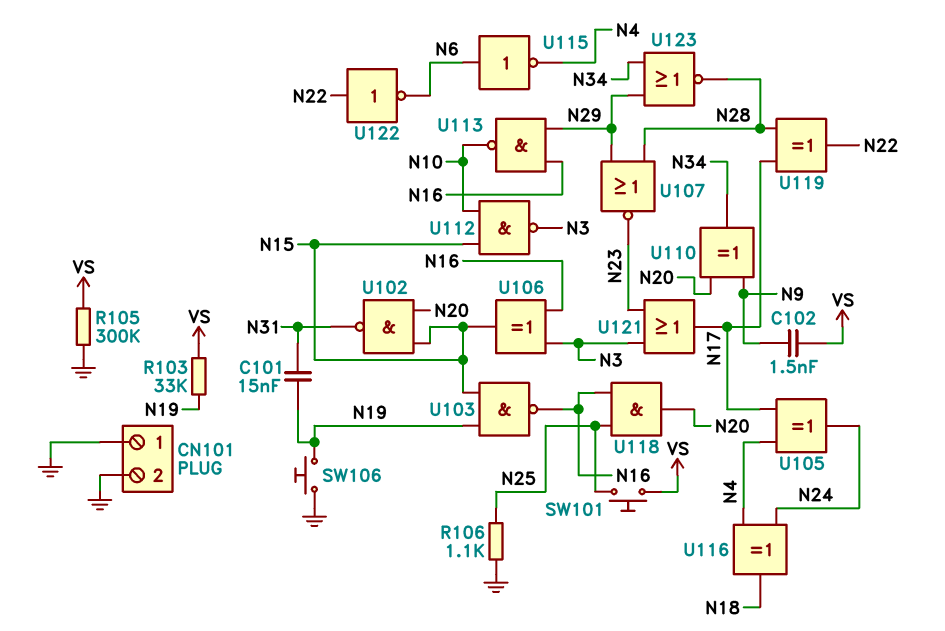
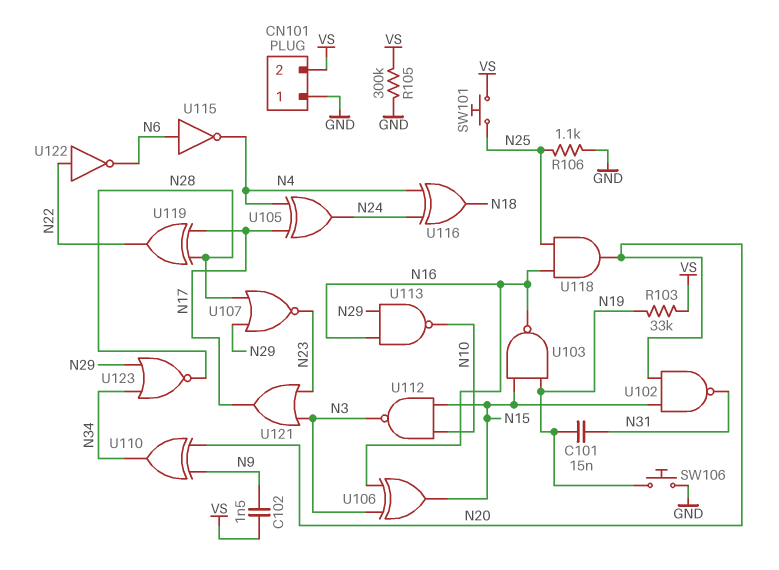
CN101 pin 2: GND -> VS

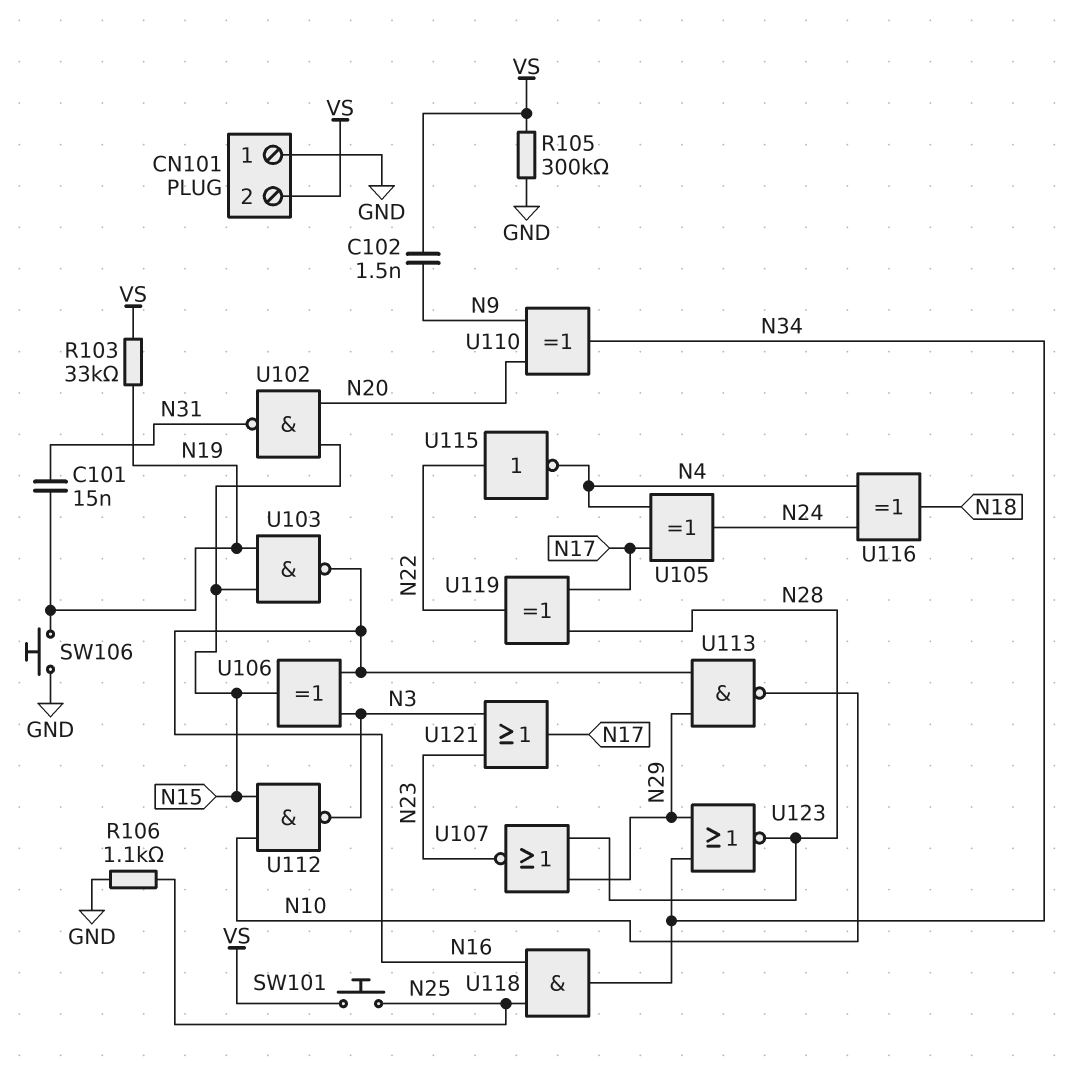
U115: NOT (in N6, out N4) -> NOT (in N22, out N4)
U118: AND (in N16, in N25, out N20) -> AND (in N16, in N25, out N34)
U122: NOT (in N22, out N6) -> none

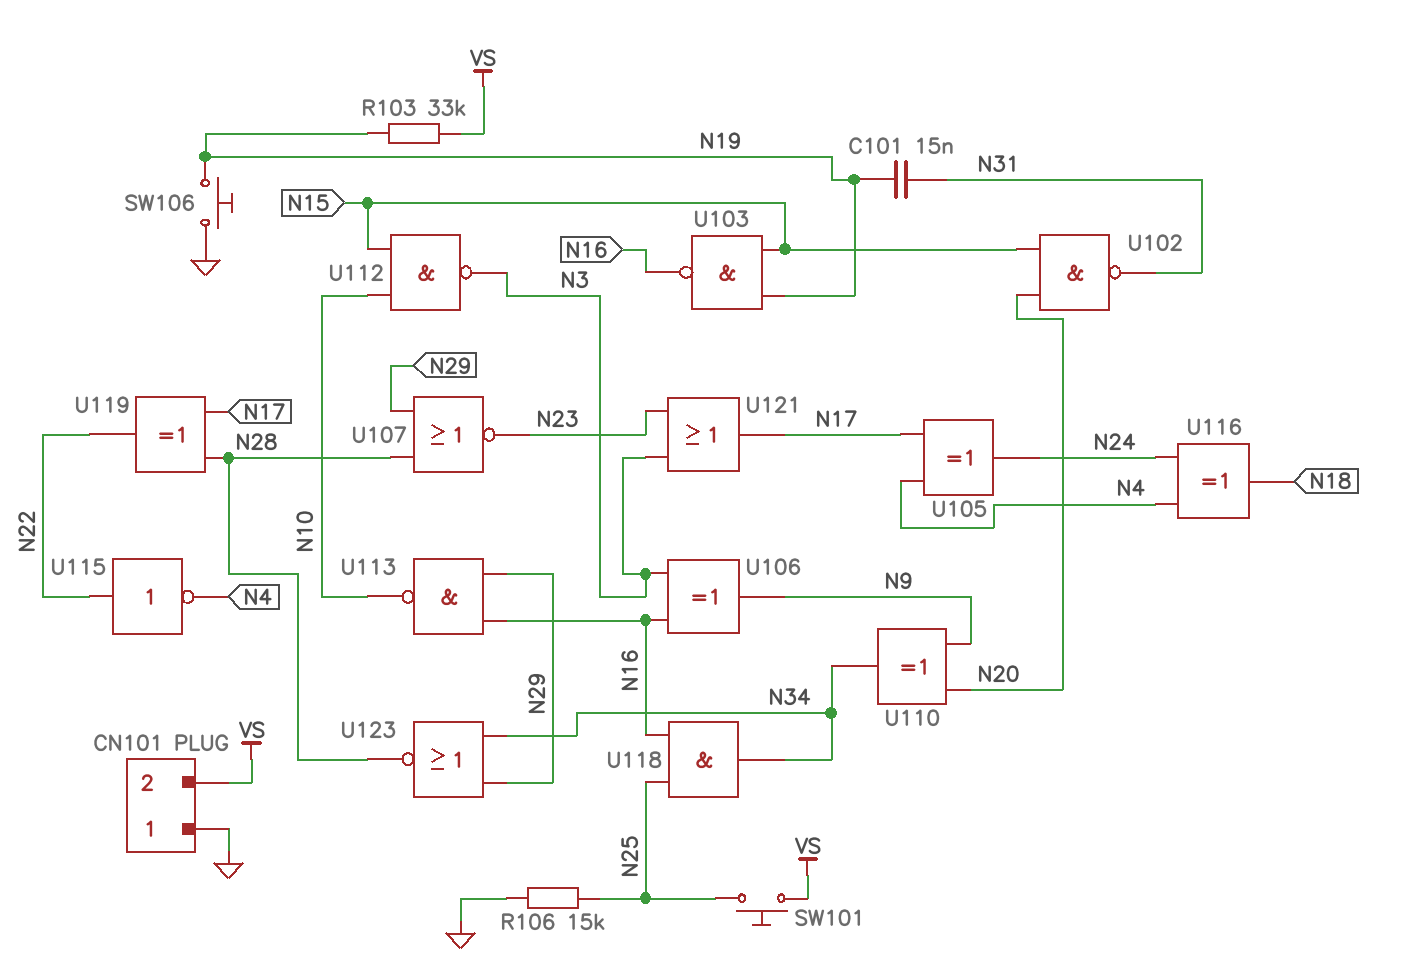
C102: 1.5nF (N9, VS) -> none
R105: 300k (GND, VS) -> none
R106: 1.1k (GND, N25) -> 15k (GND, N25)
U106: XOR (in N3, in N16, out N15) -> XOR (in N3, in N16, out N9)

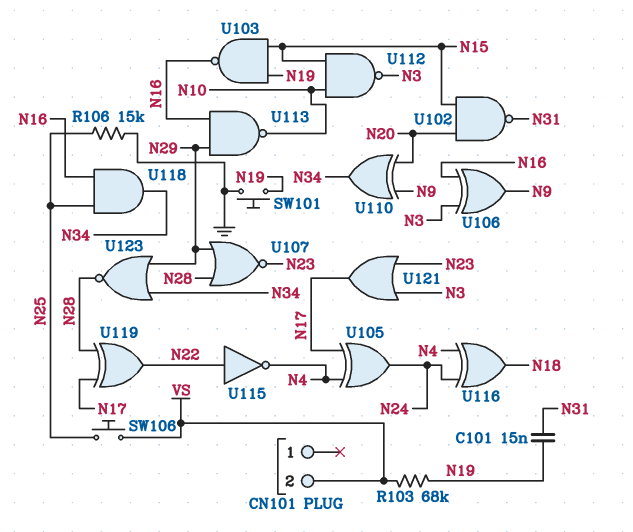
CN101 pin 1: GND -> none
R103: 33k (N19, VS) -> 68k (N19, VS)
SW101: button (N25, VS) -> button (GND, N19)
SW106: button (GND, N19) -> button (N25, VS)

